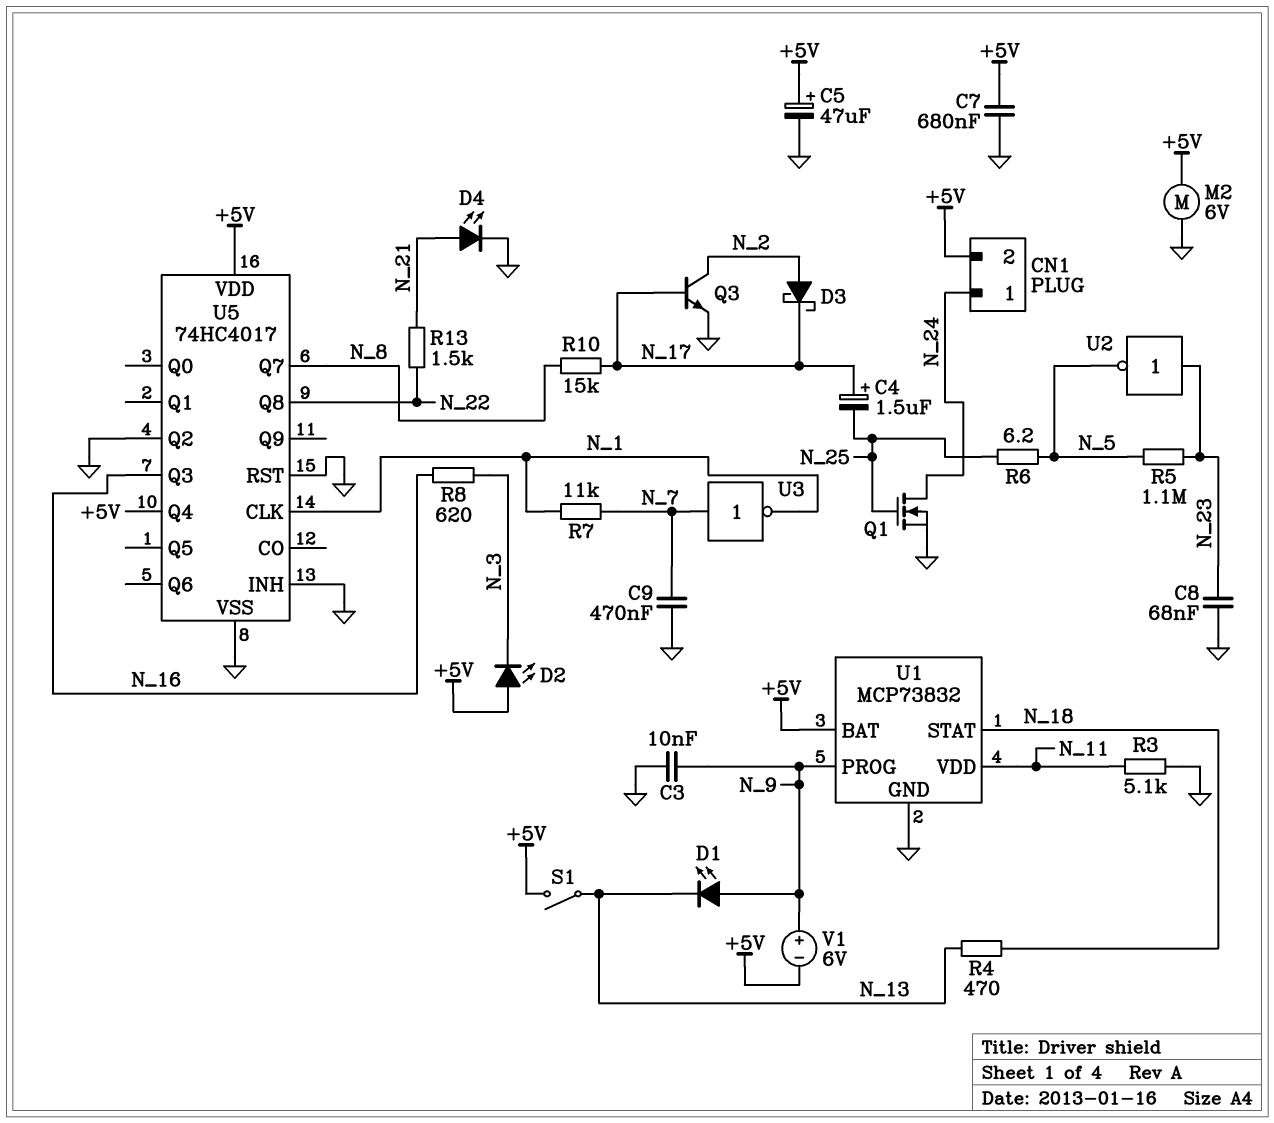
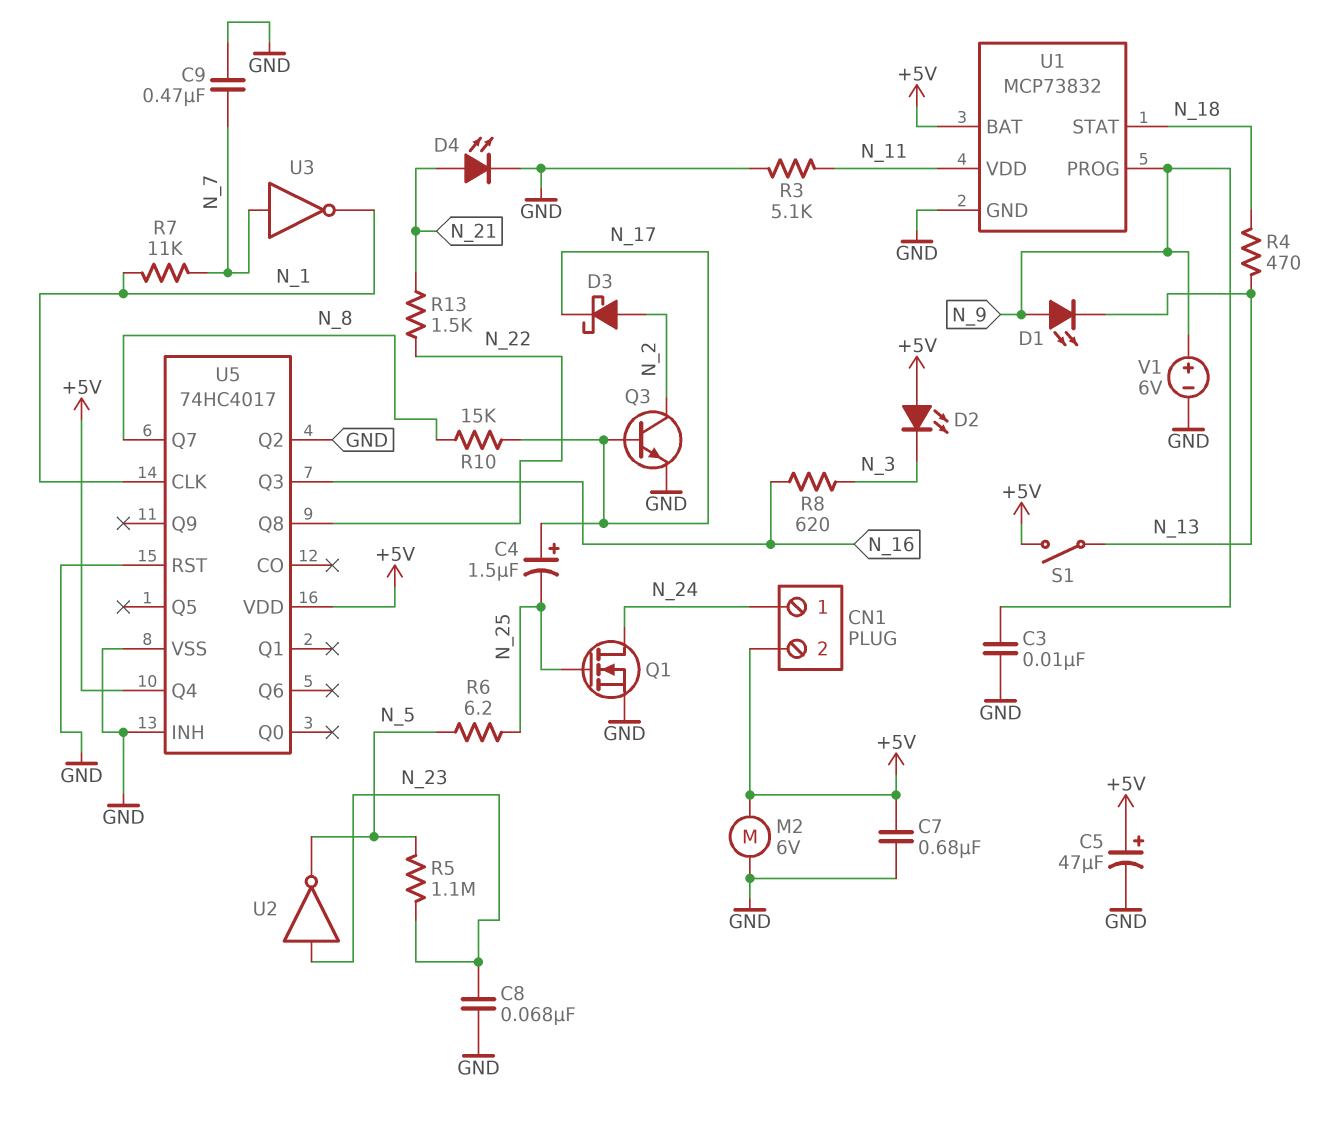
V1: 6V (plus N_9, minus +5V) -> 6V (plus N_9, minus GND)

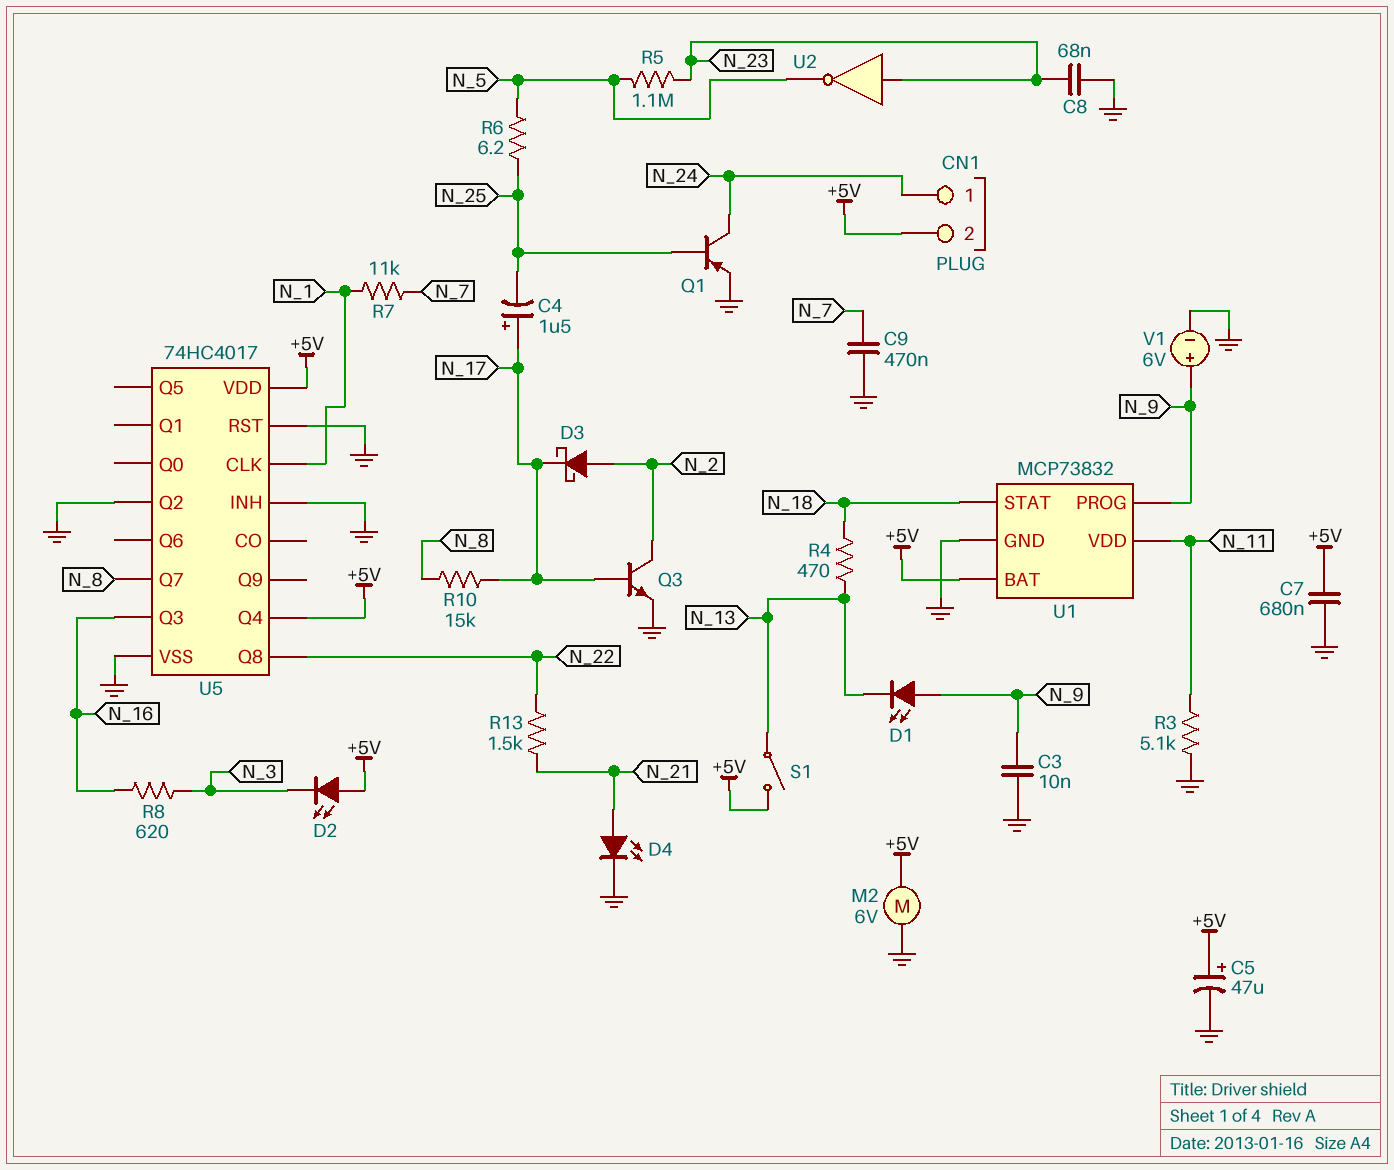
Q1: NMOS (G N_25, D N_24, S GND) -> PNP (B N_25, C N_24, E GND)
U3: NOT (in N_7, out N_1) -> none

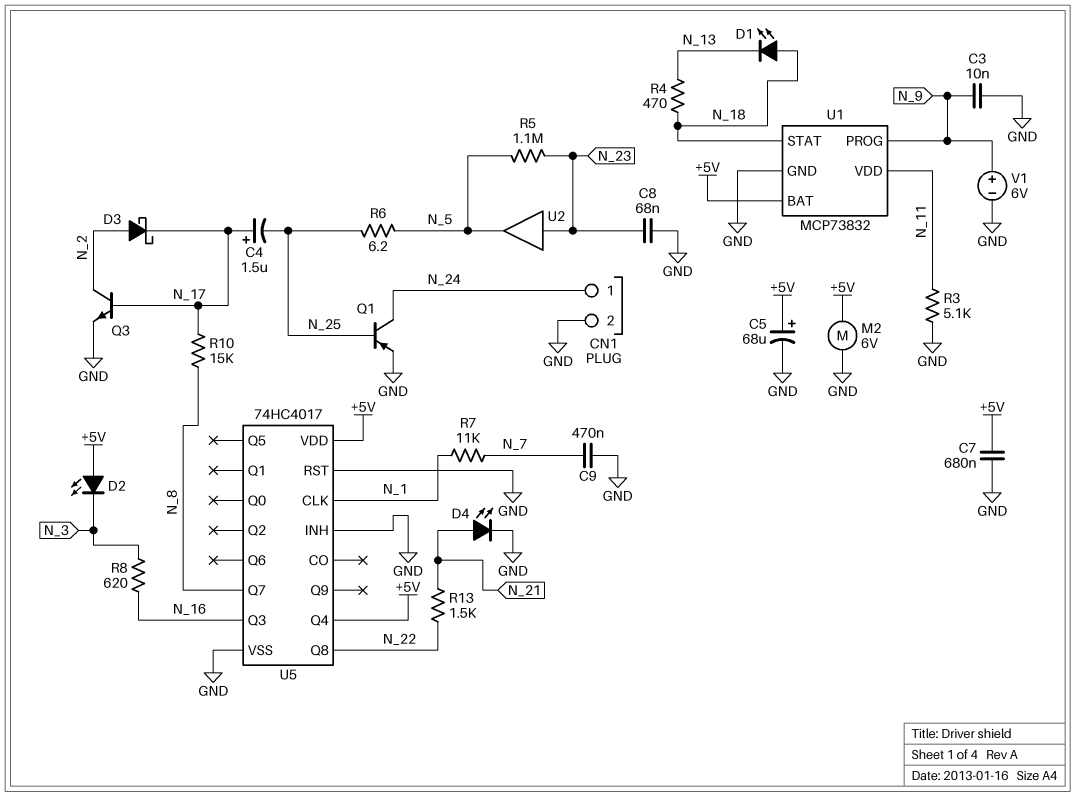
C5: 47uF (plus +5V, minus GND) -> 68uF (plus +5V, minus GND)
CN1 pin 2: +5V -> GND
D1: LED (A N_9, K N_13) -> LED (A N_18, K N_13)
S1: switch (+5V, N_13) -> none
U2: NOT (in N_23, out N_5) -> buffer (in N_23, out N_5)
U5 pin Q2: GND -> none

